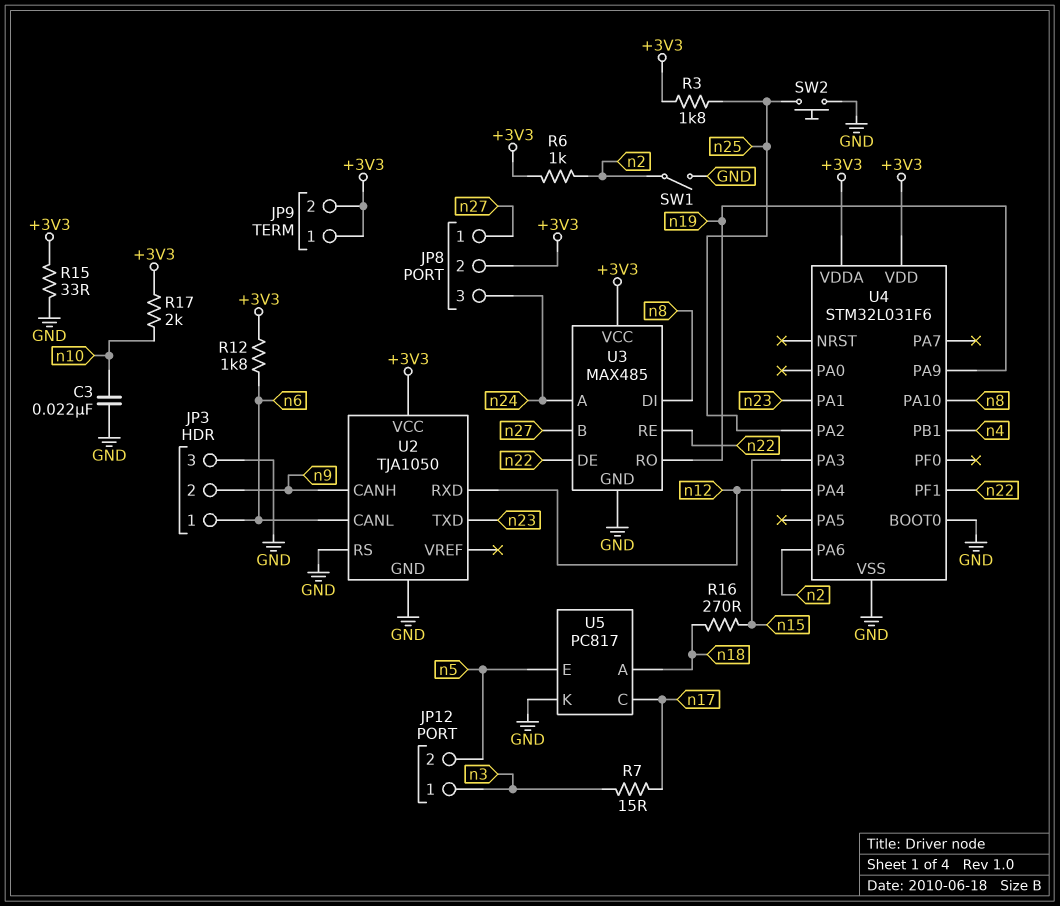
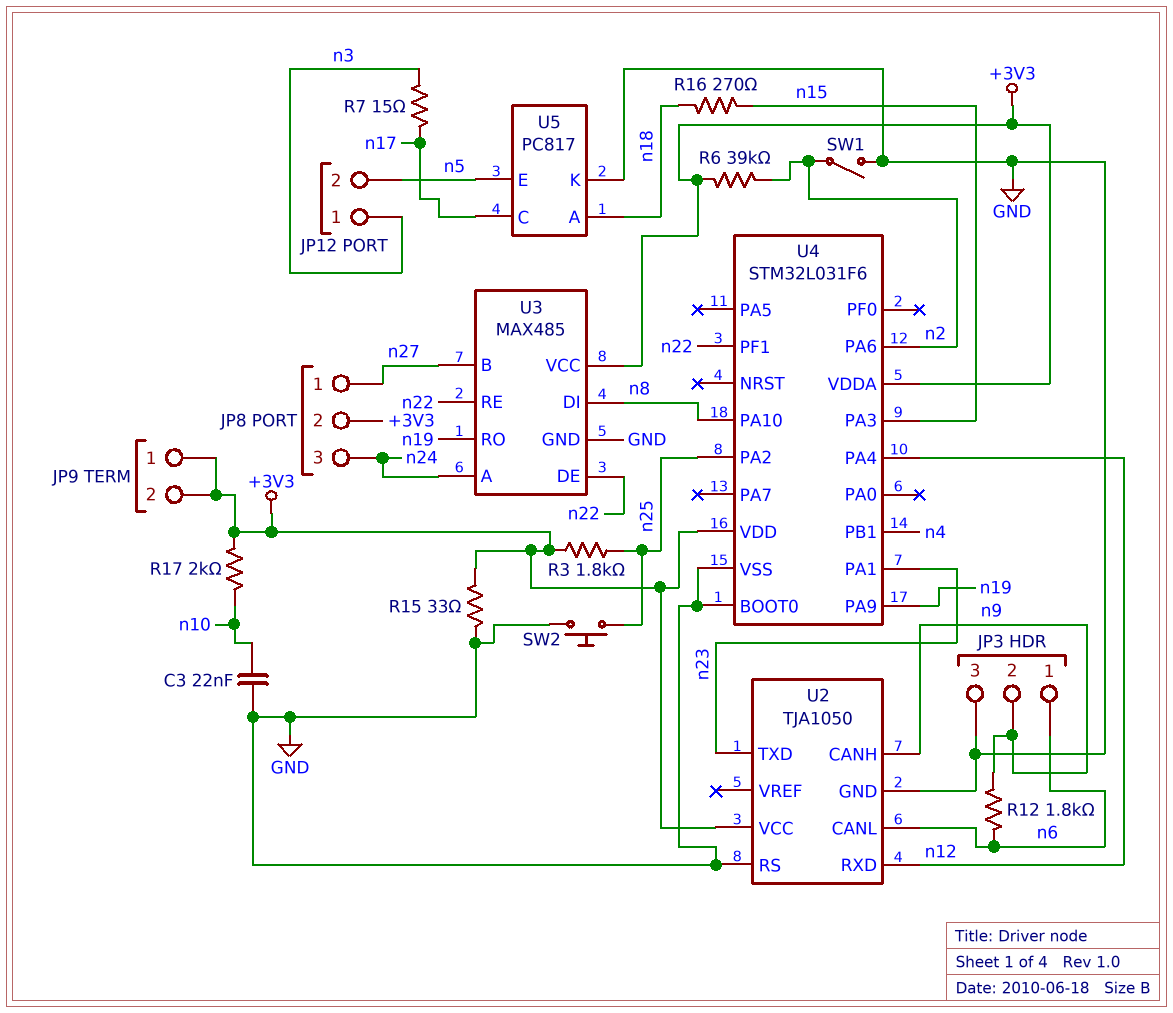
R6: 1k (+3V3, n2) -> 39k (+3V3, n2)
R12: 1.8k (+3V3, n6) -> 1.8k (n6, n9)

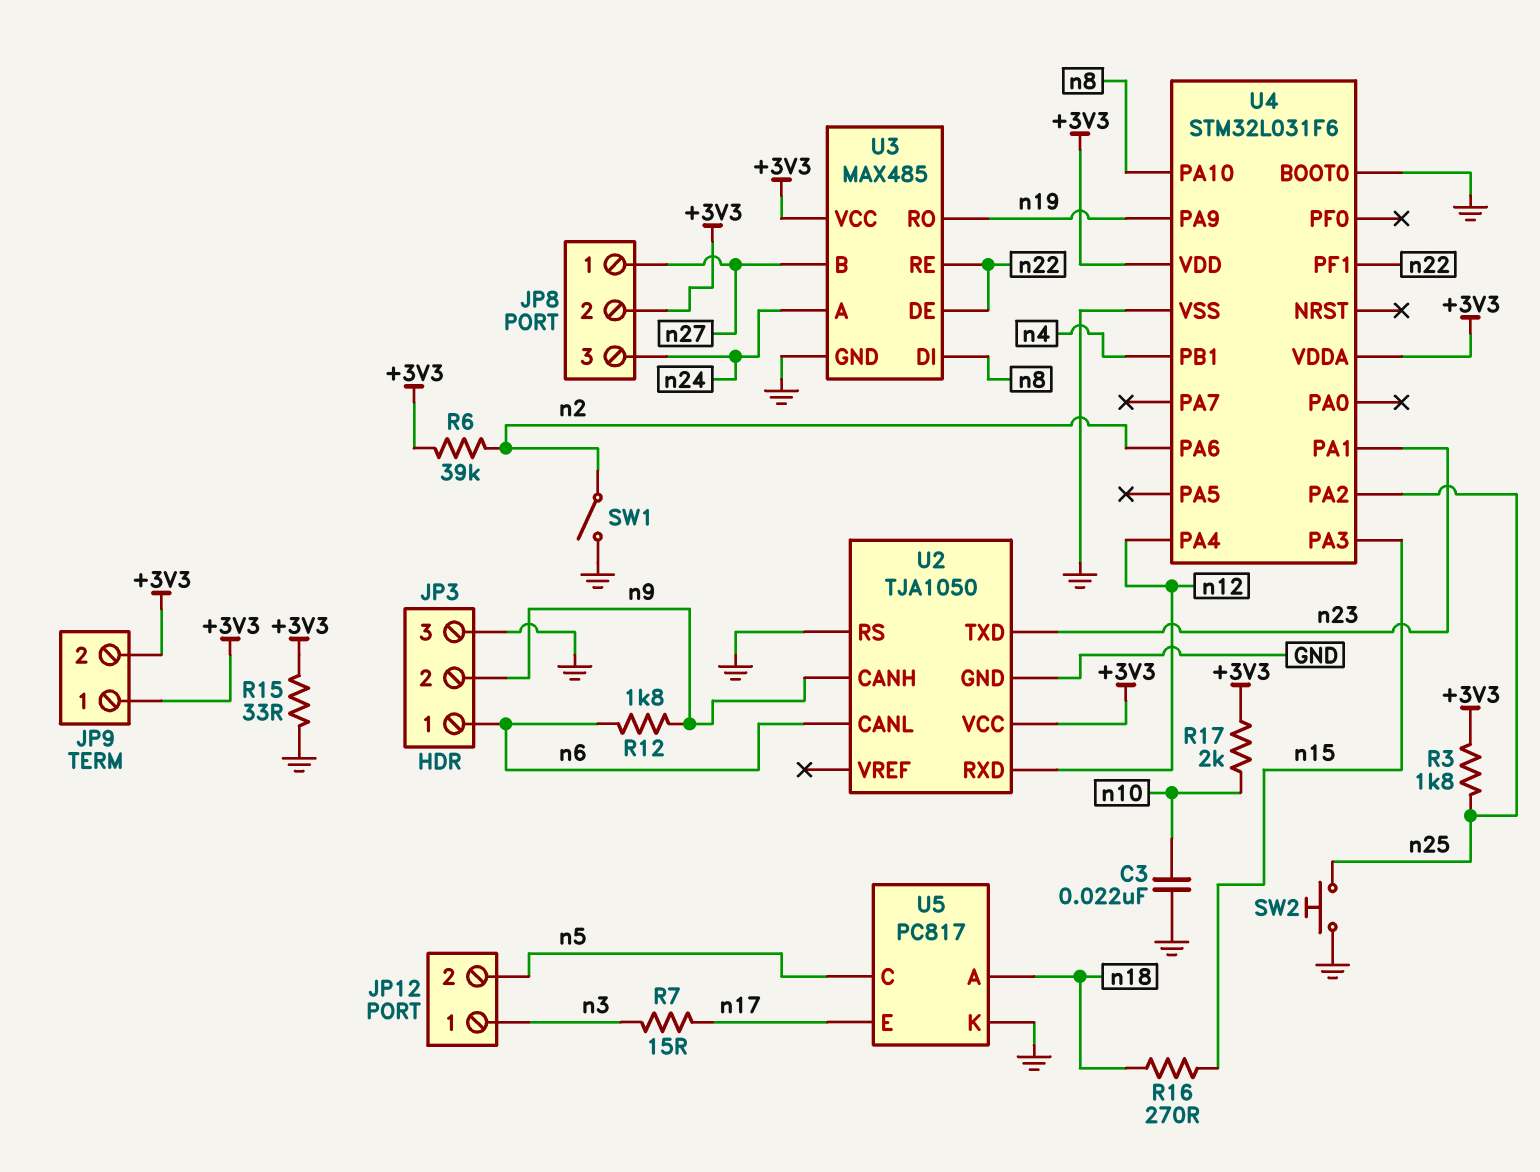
U5 pin C: n17 -> n5
U5 pin E: n5 -> n17

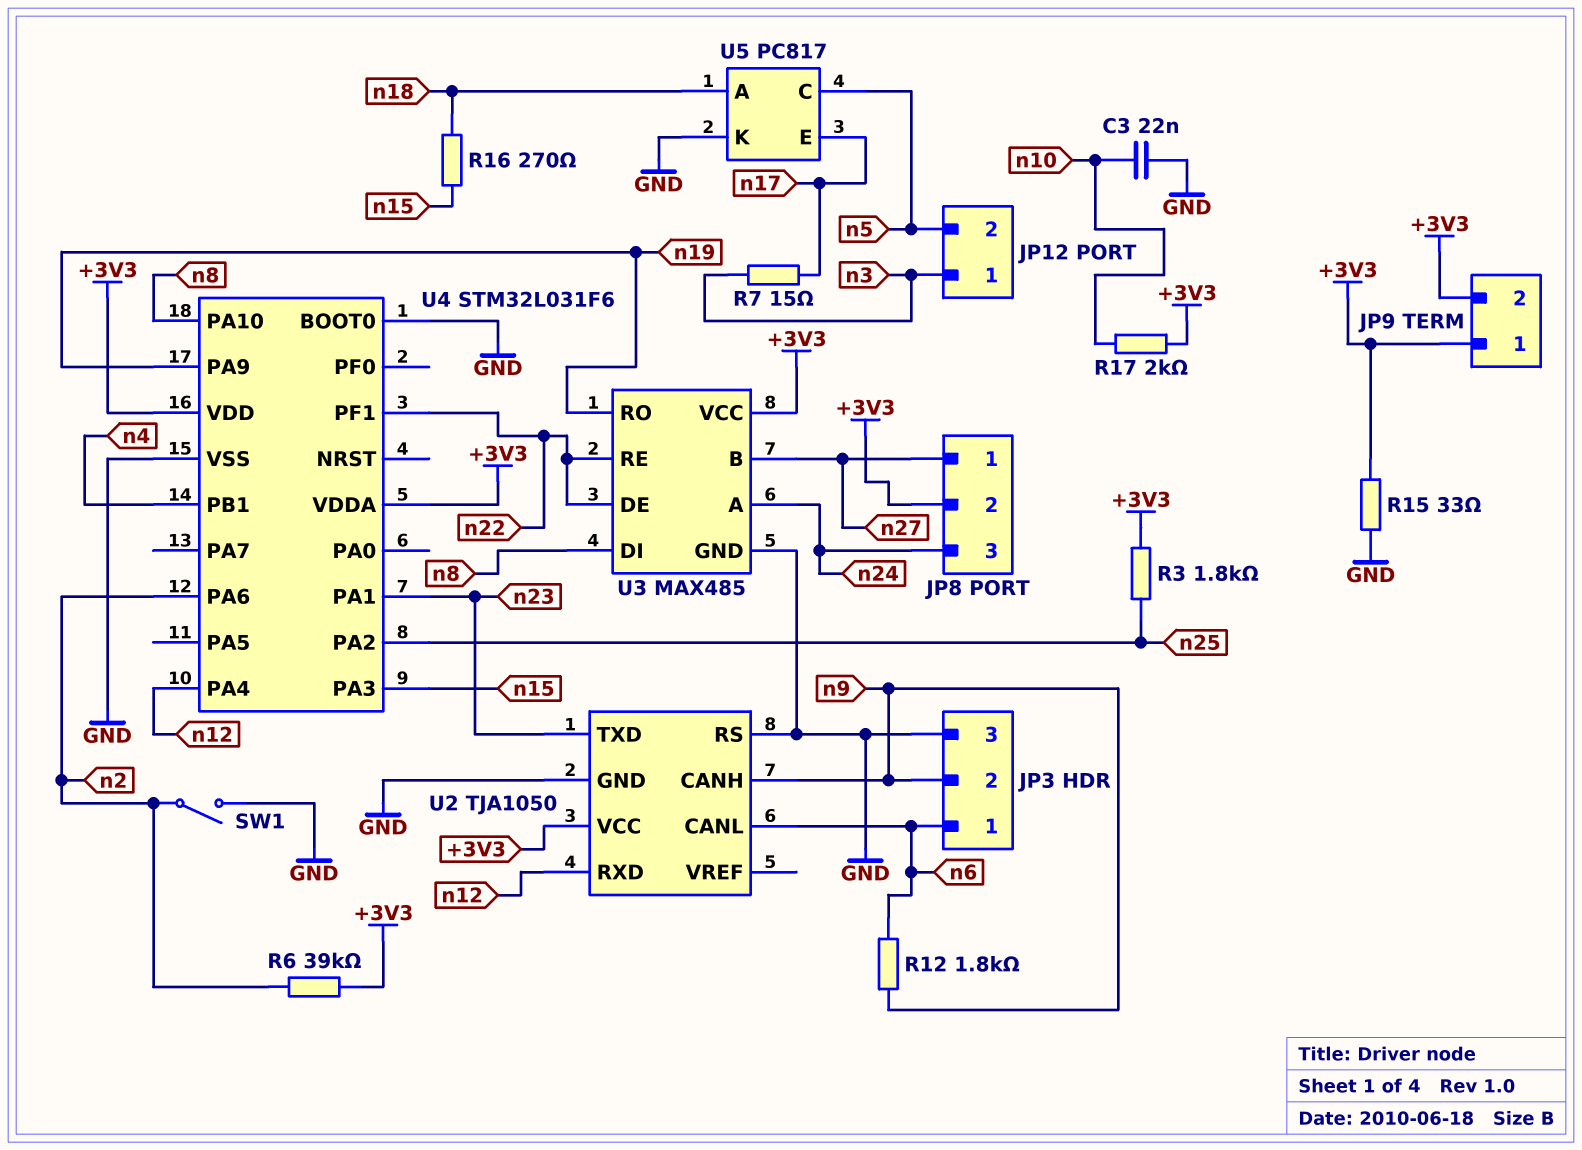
SW2: button (GND, n25) -> none

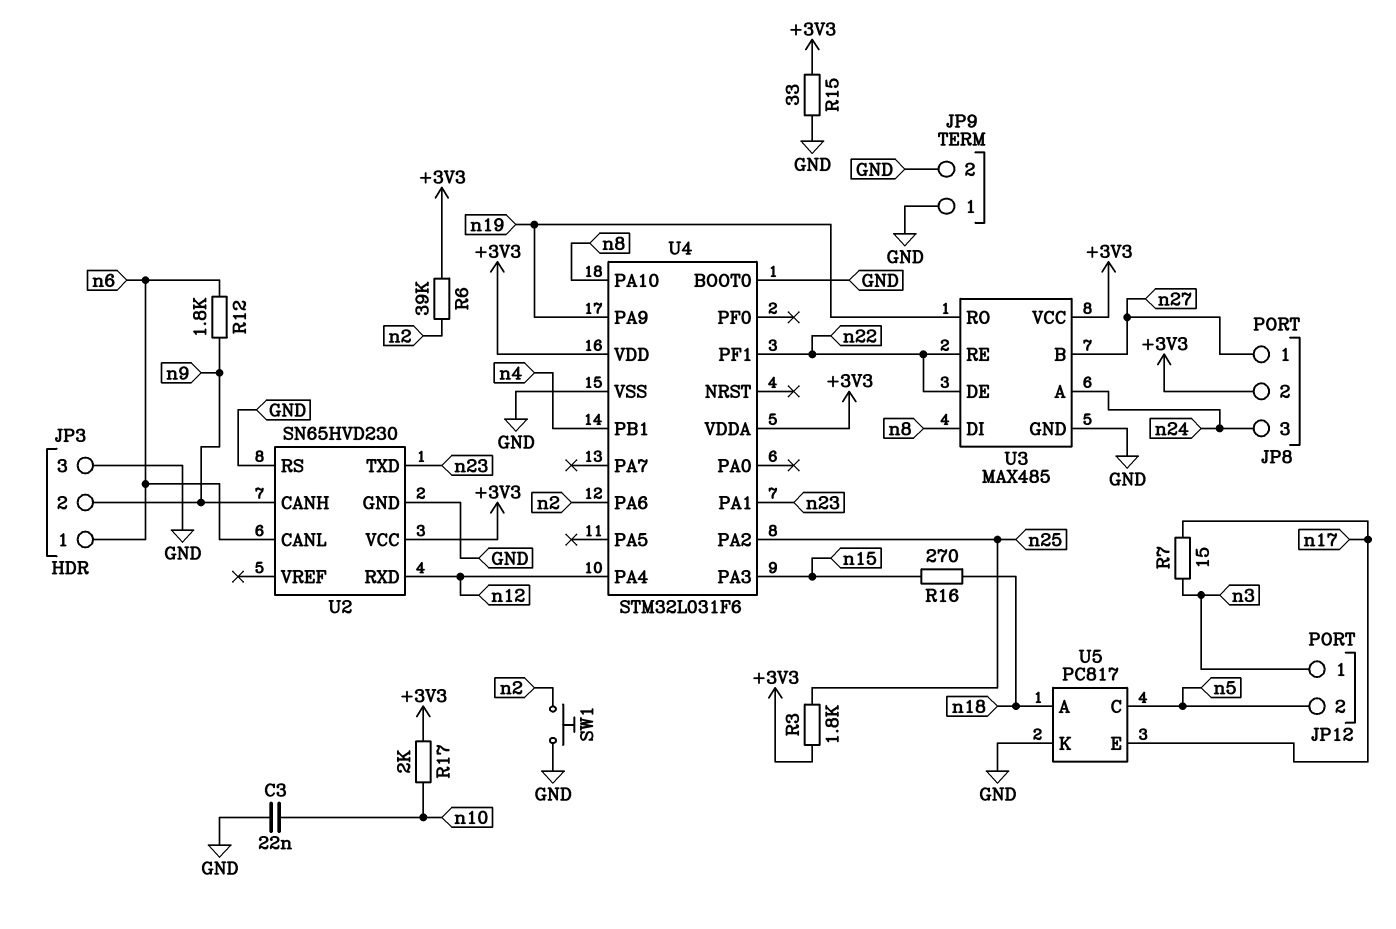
JP9 pin 1: +3V3 -> GND
JP9 pin 2: +3V3 -> GND
SW1: switch (GND, n2) -> button (GND, n2)
U2: TJA1050 -> SN65HVD230

